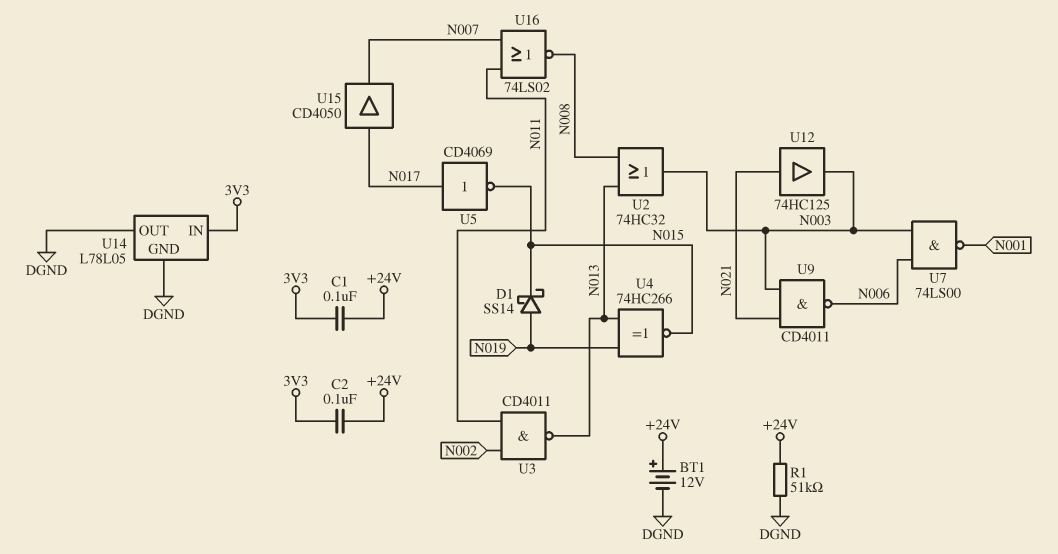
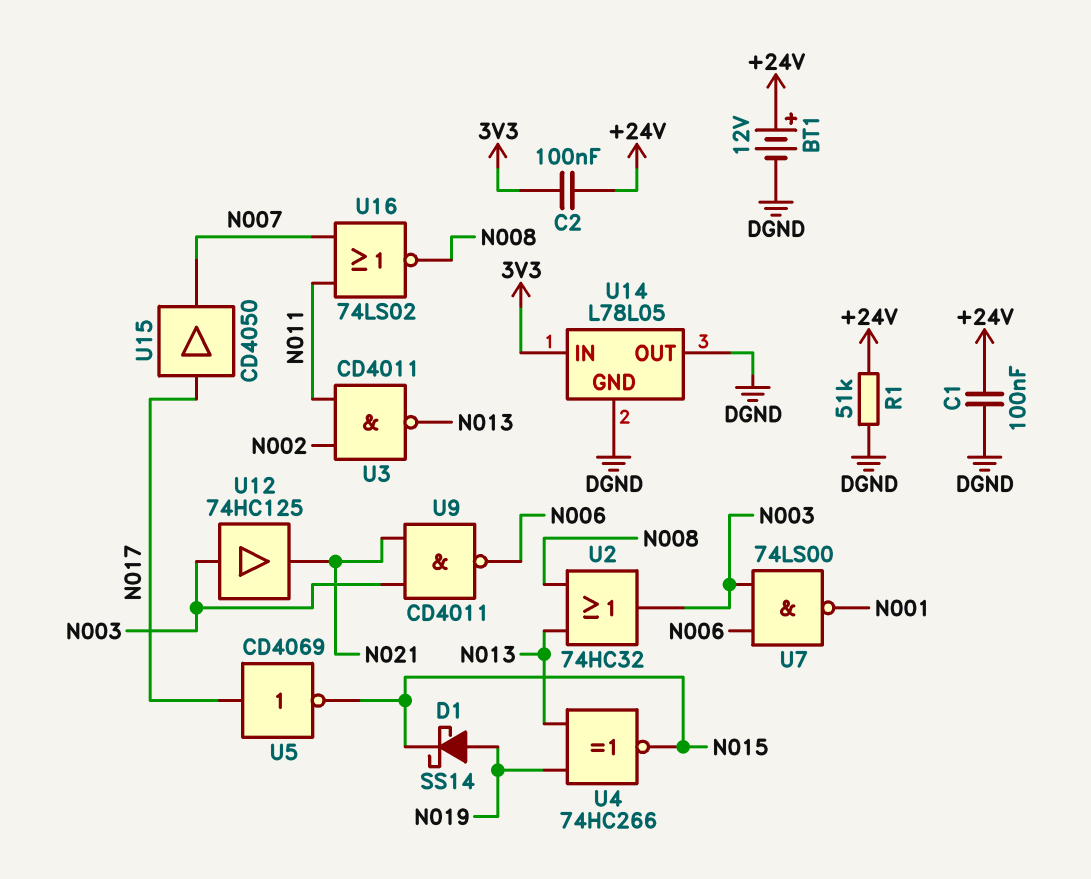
C1: 100nF (+24V, 3V3) -> 100nF (+24V, DGND)
U12: buffer 74HC125 (in N021, out N003) -> buffer 74HC125 (in N003, out N021)

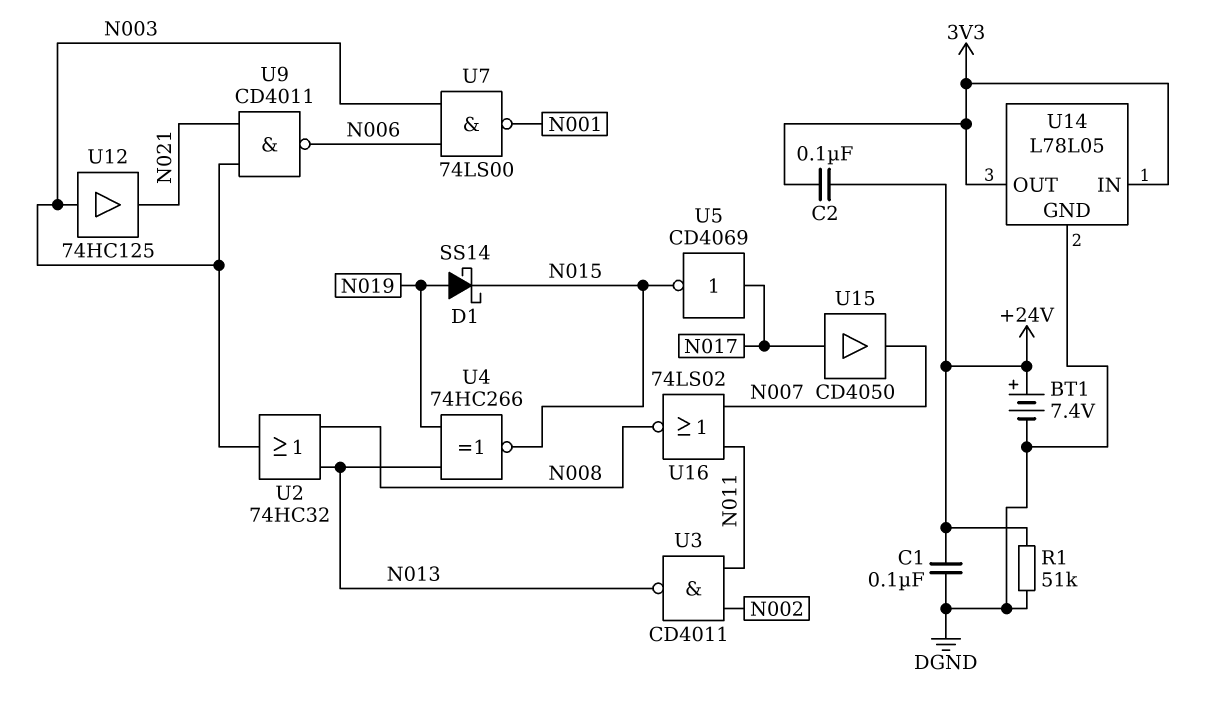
BT1: 12V (plus +24V, minus DGND) -> 7.4V (plus +24V, minus DGND)
U14 pin OUT: DGND -> 3V3

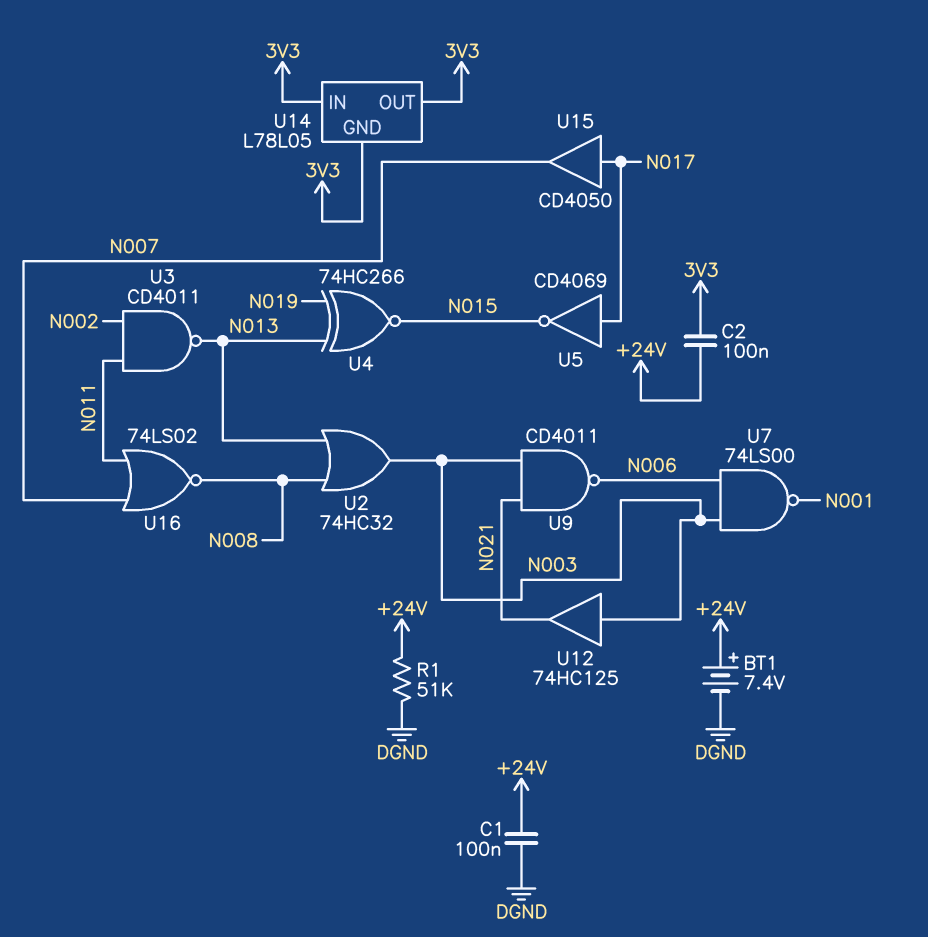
D1: schottky SS14 (A N019, K N015) -> none
U14 pin GND: DGND -> 3V3

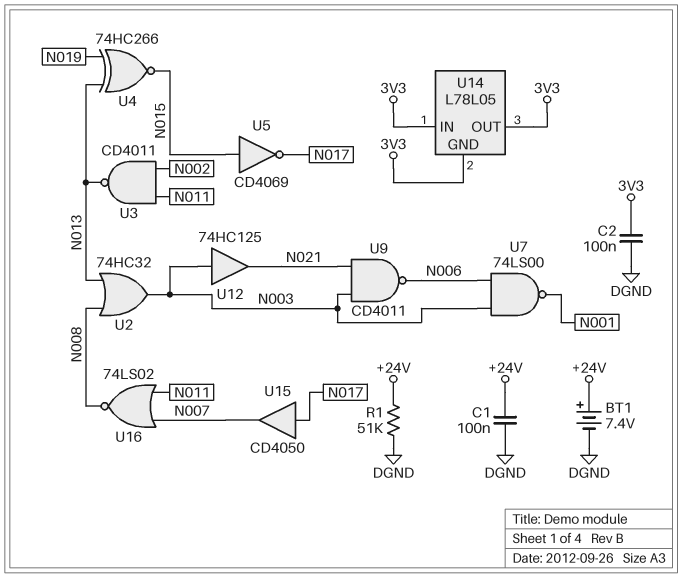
C2: 100nF (+24V, 3V3) -> 100nF (3V3, DGND)
U5: NOT CD4069 (in N017, out N015) -> NOT CD4069 (in N015, out N017)

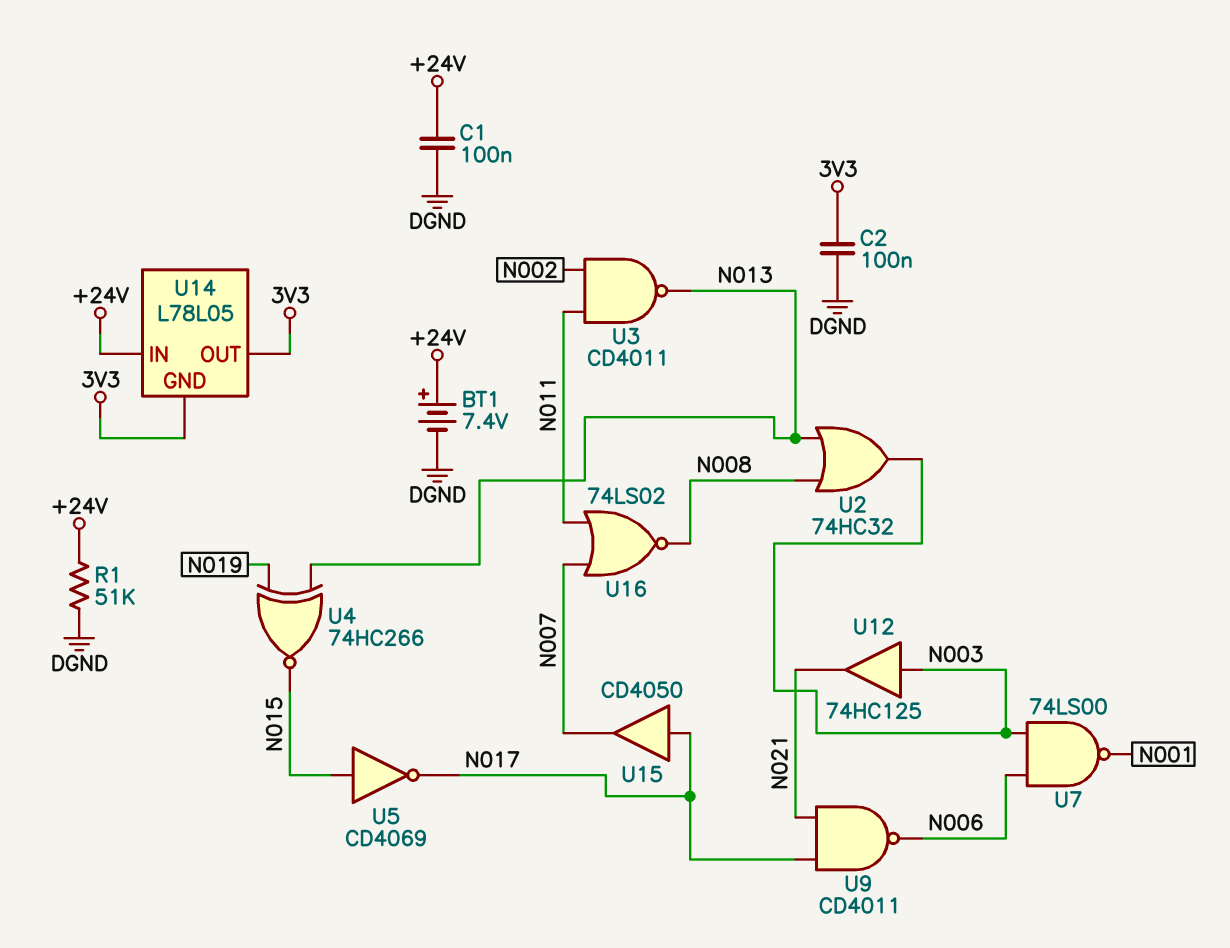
U9: NAND CD4011 (in N003, in N021, out N006) -> NAND CD4011 (in N017, in N021, out N006)
U14 pin IN: 3V3 -> +24V

